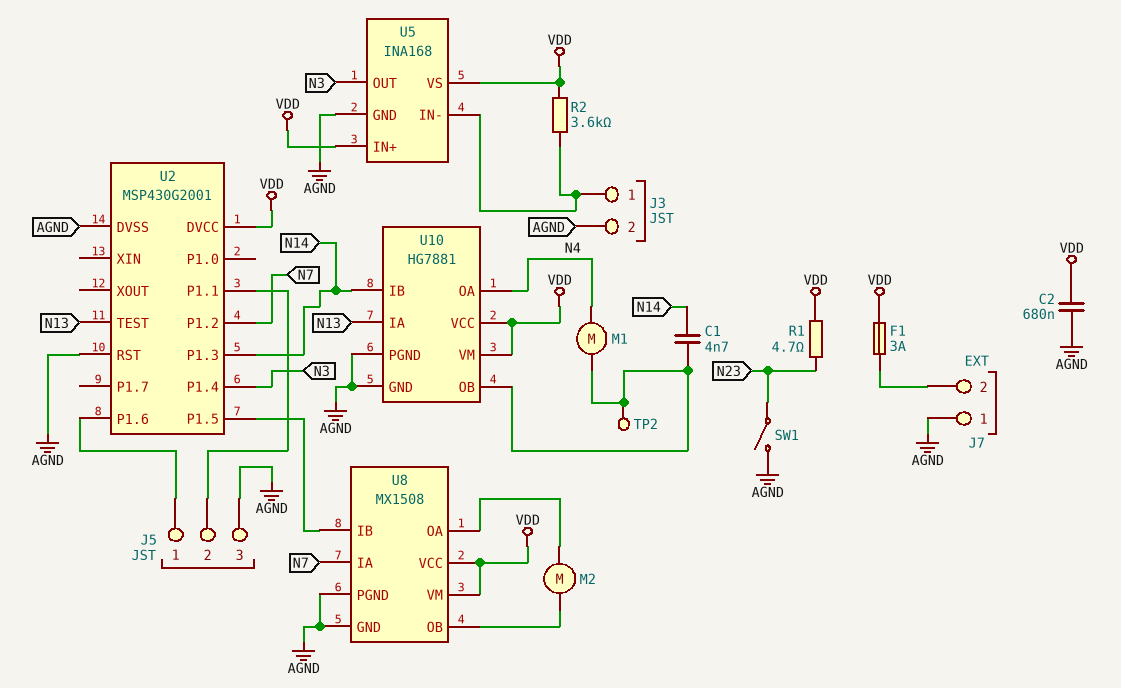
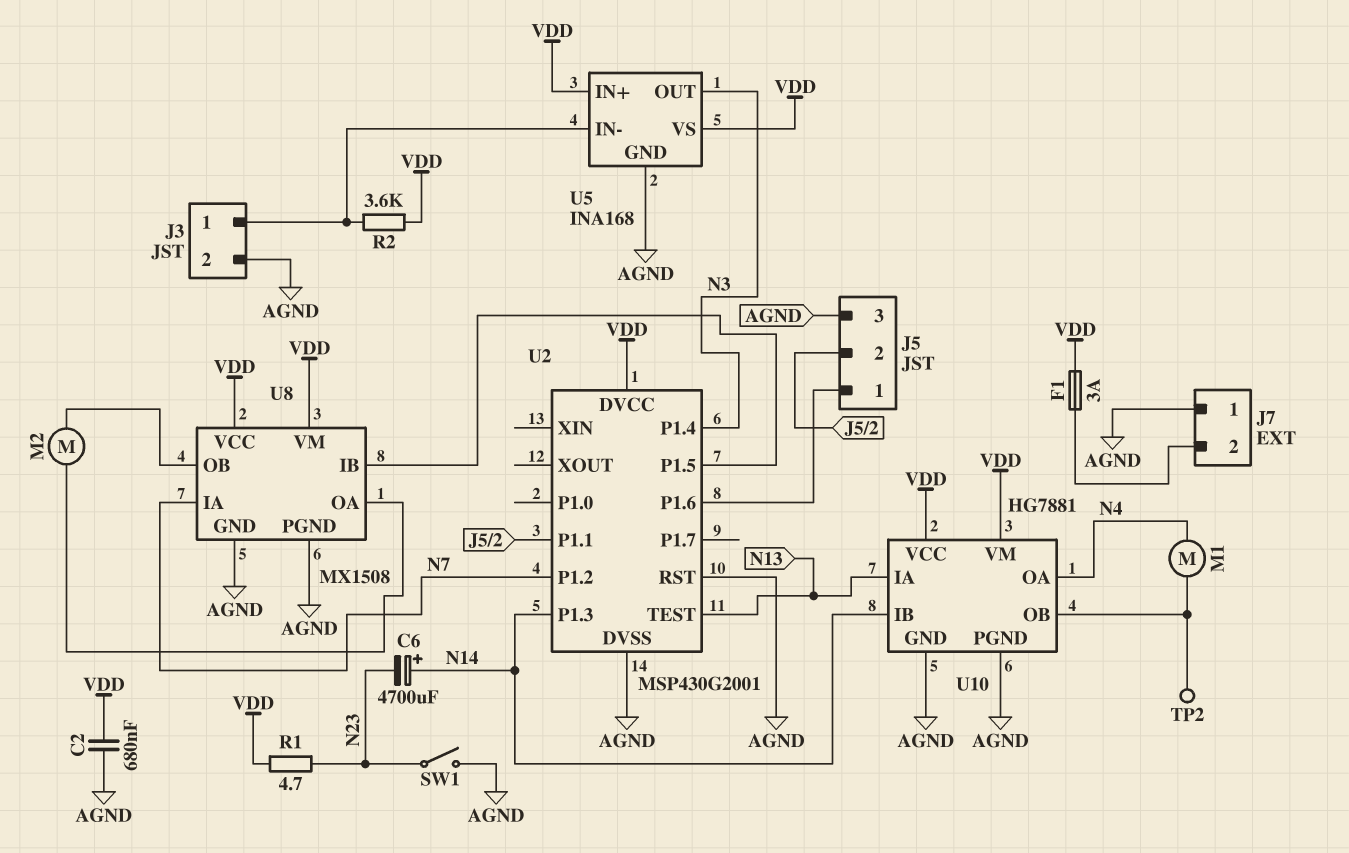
C1: 4.7nF (N14, U10/OB) -> none
C6: none -> 4700uF (plus N14, minus N23)

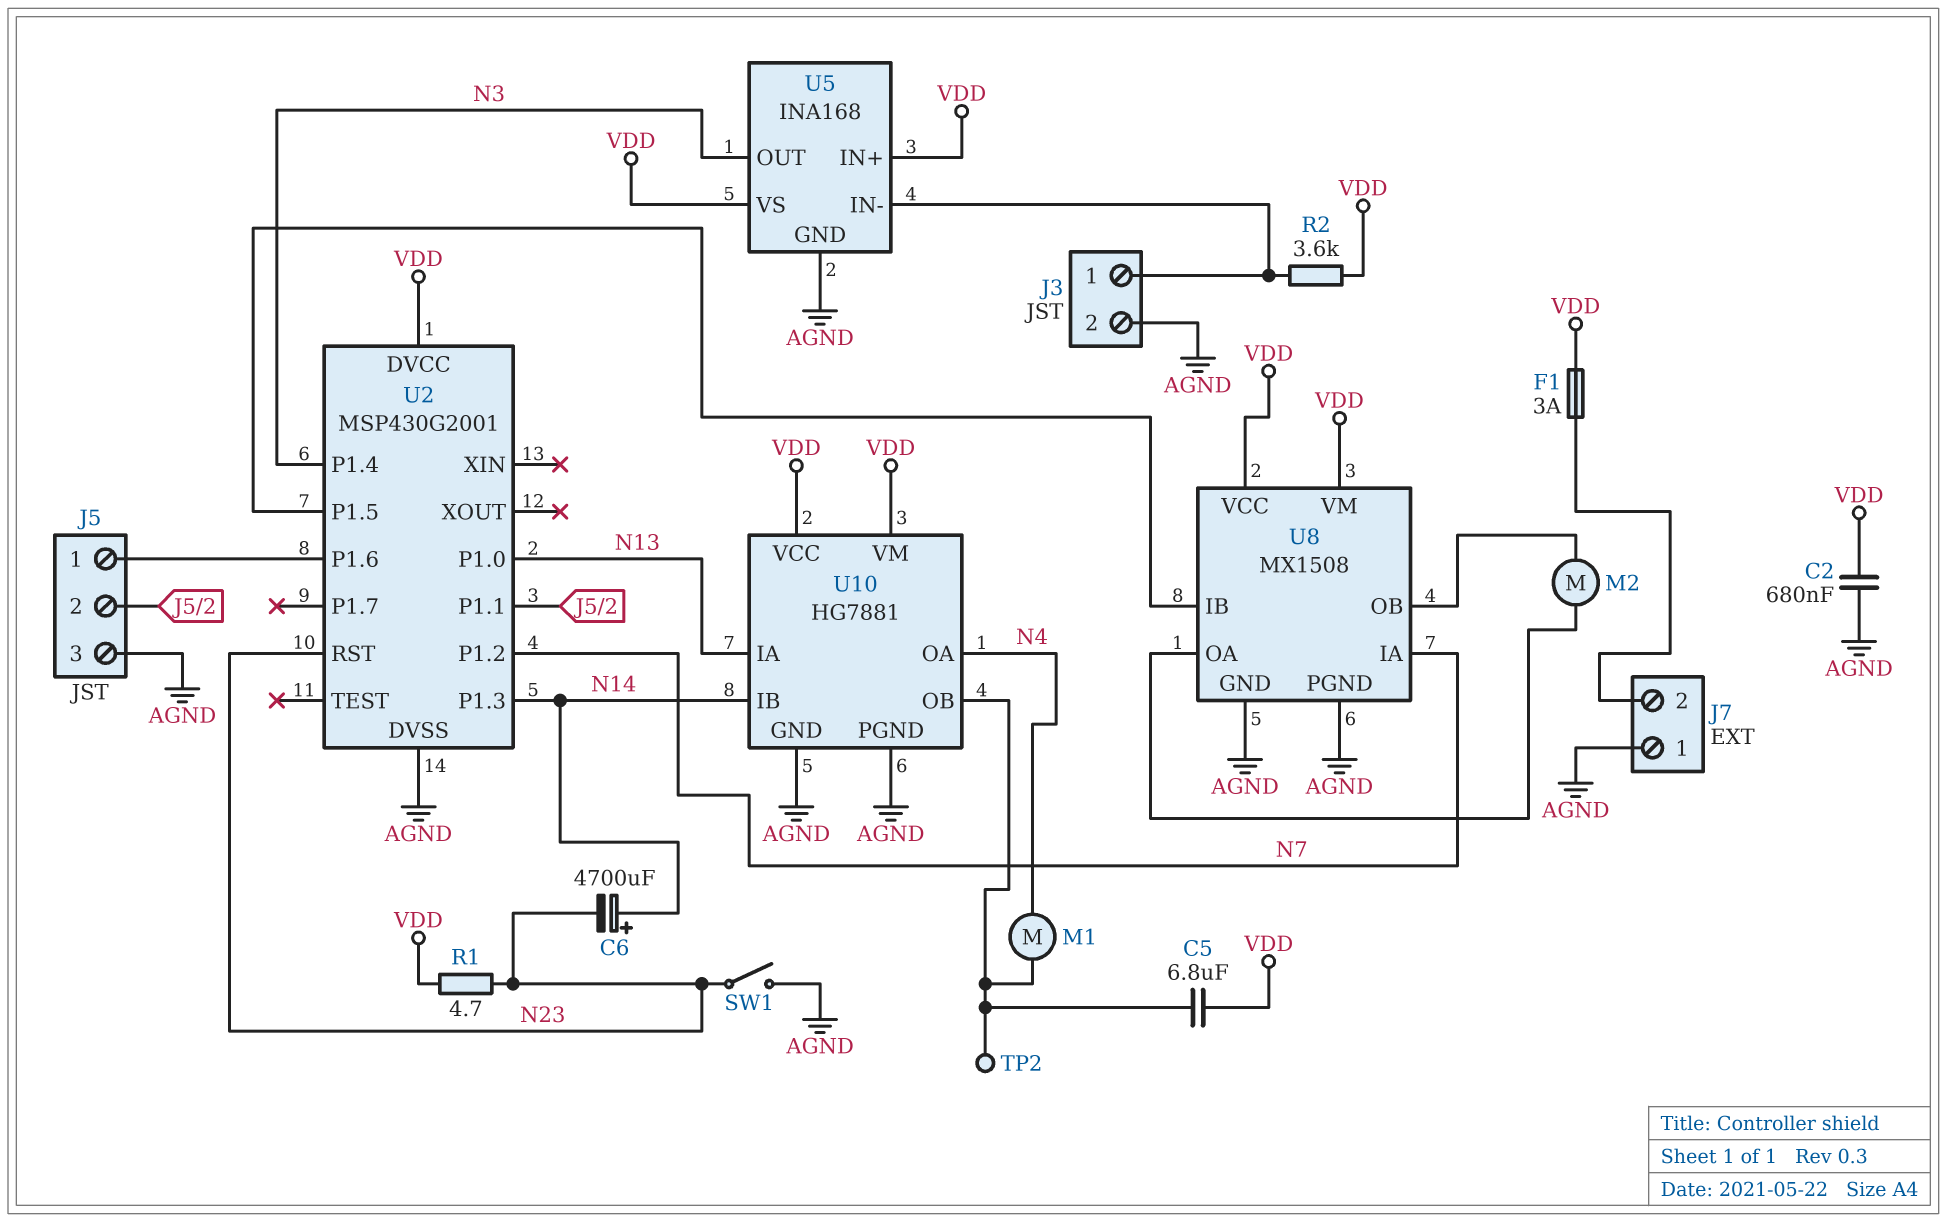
C5: none -> 6.8uF (U10/OB, VDD)
U2 pin P1.0: none -> N13
U2 pin RST: AGND -> N23
U2 pin TEST: N13 -> none

